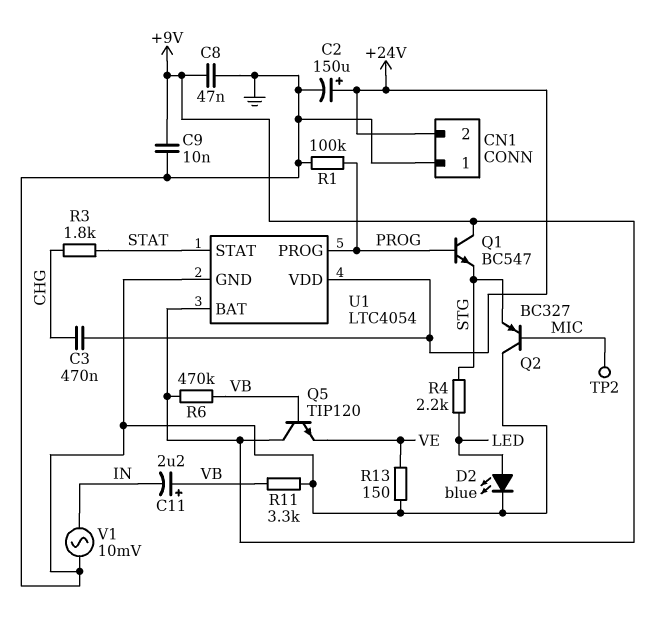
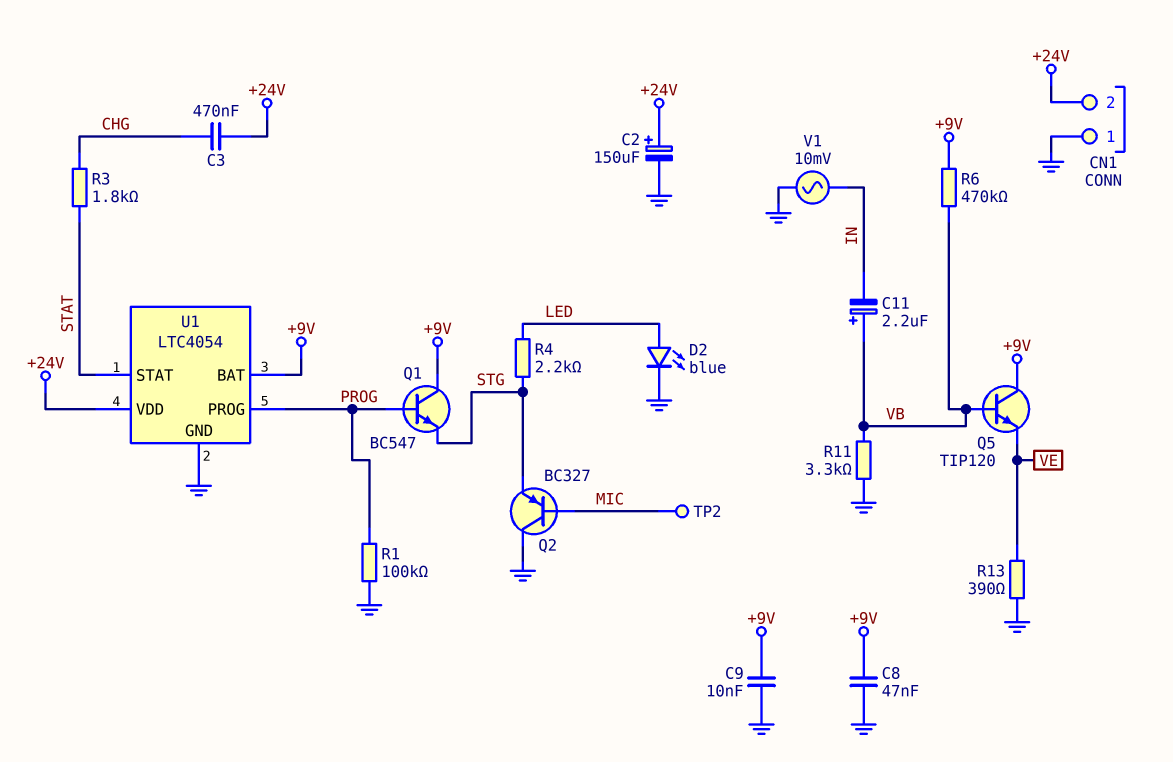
R13: 150 (GND, VE) -> 390 (GND, VE)

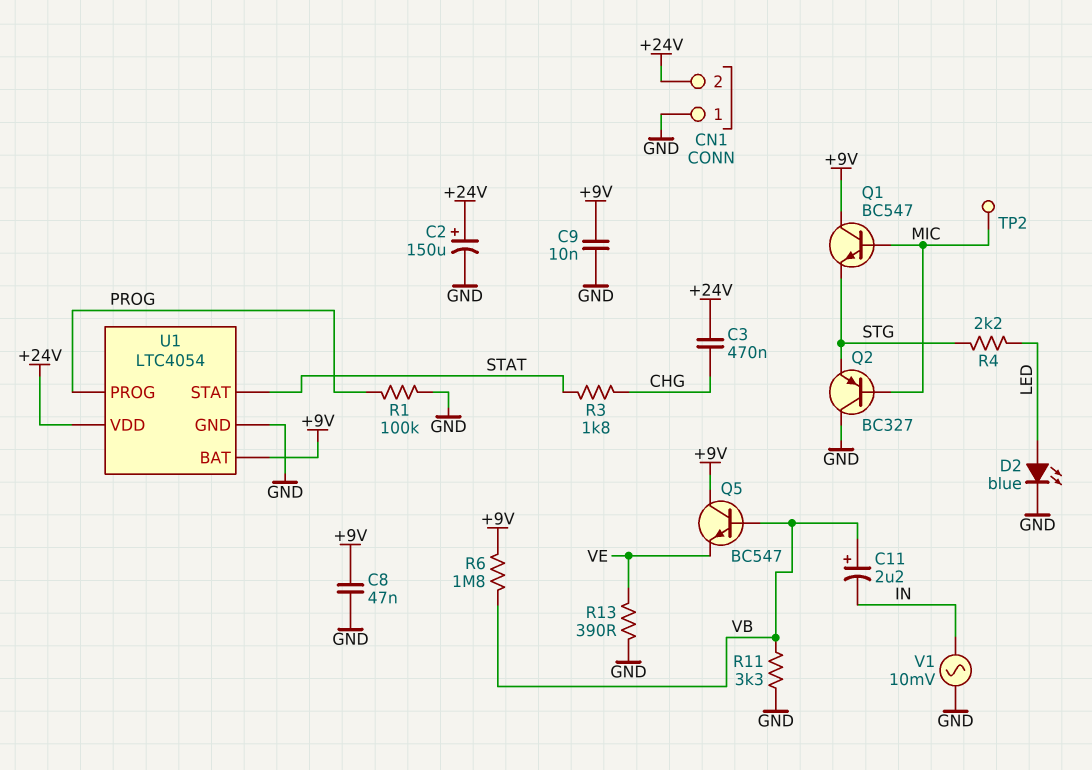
Q1: NPN BC547 (B PROG, C +9V, E STG) -> NPN BC547 (B MIC, C +9V, E STG)
Q5: NPN TIP120 (B VB, C +9V, E VE) -> NPN BC547 (B VB, C +9V, E VE)
R6: 470k (+9V, VB) -> 1.8M (+9V, VB)

